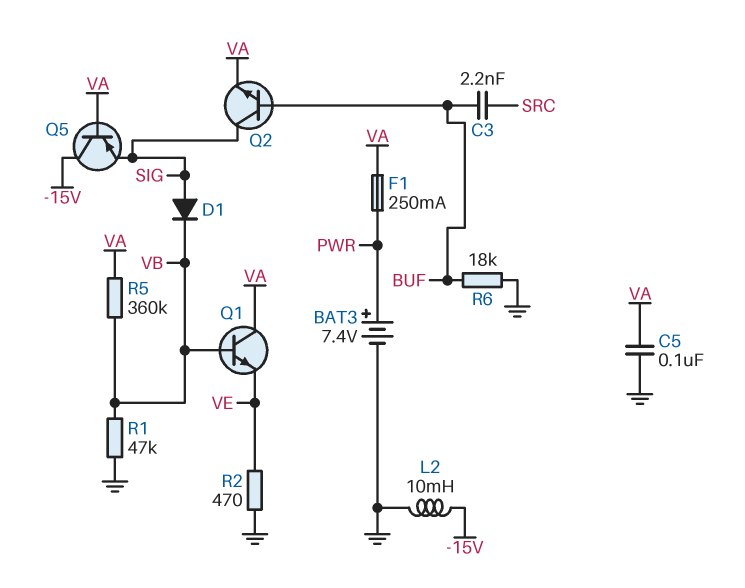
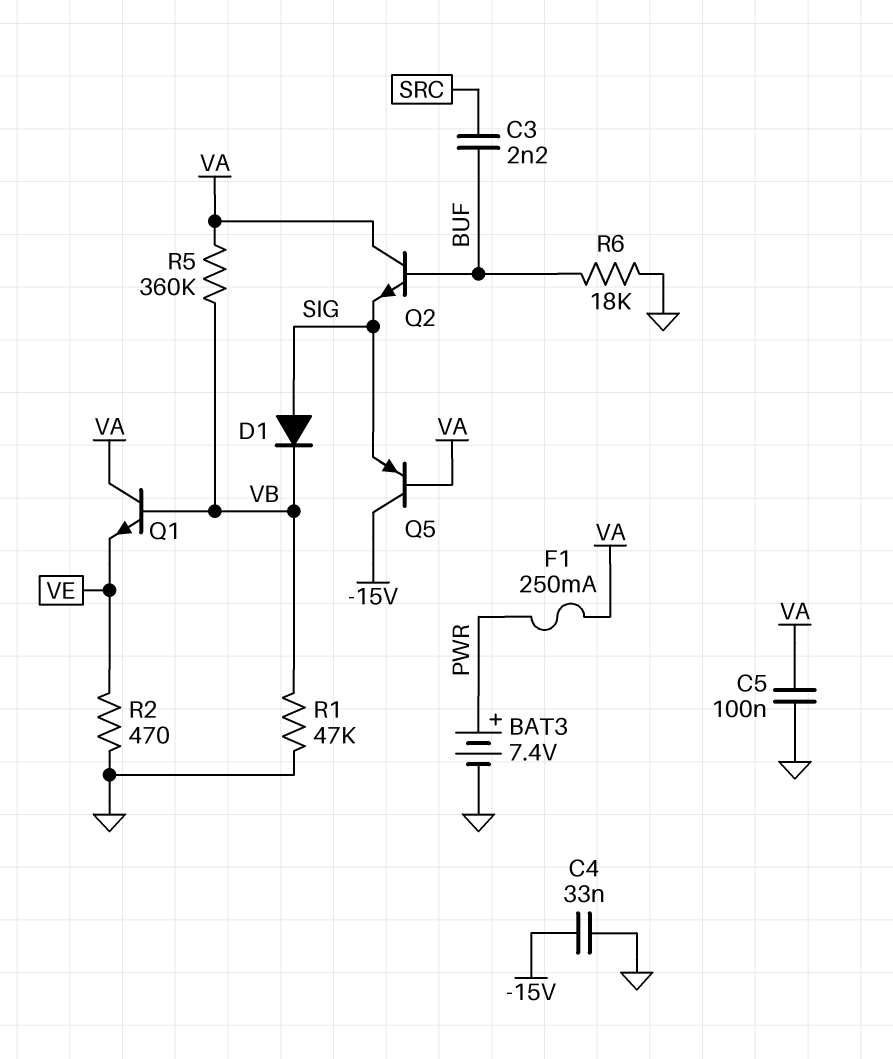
C4: none -> 33nF (-15V, GND)
L2: 10mH (-15V, GND) -> none
Q2: NPN (B BUF, C SIG, E VA) -> NPN (B BUF, C VA, E SIG)

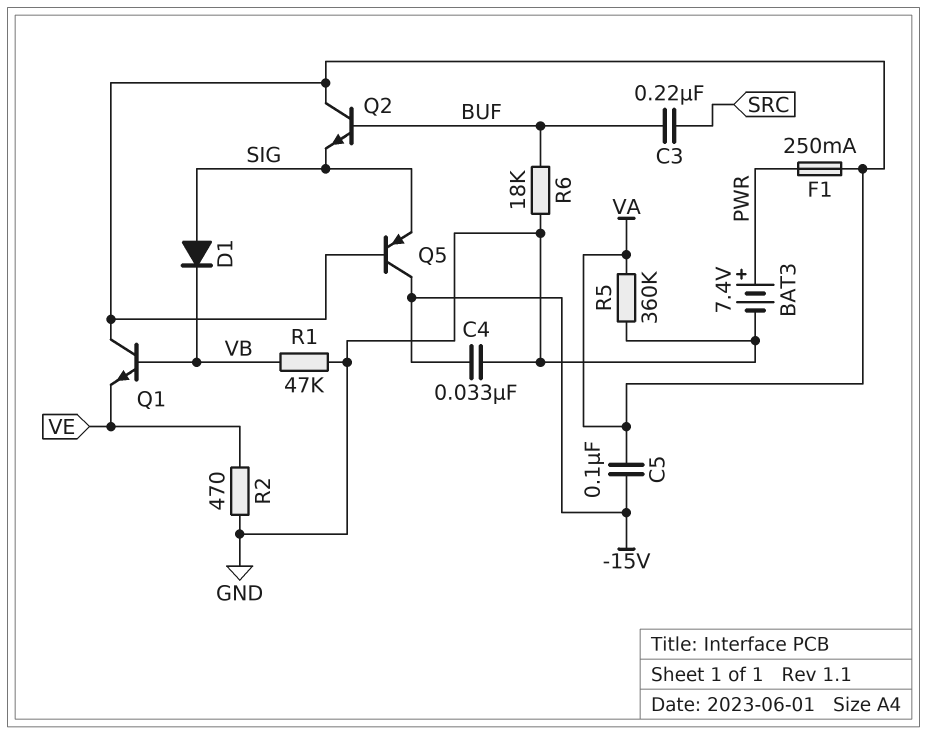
C3: 2.2nF (BUF, SRC) -> 220nF (BUF, SRC)
C5: 100nF (GND, VA) -> 100nF (-15V, VA)
R5: 360k (VA, VB) -> 360k (GND, VA)

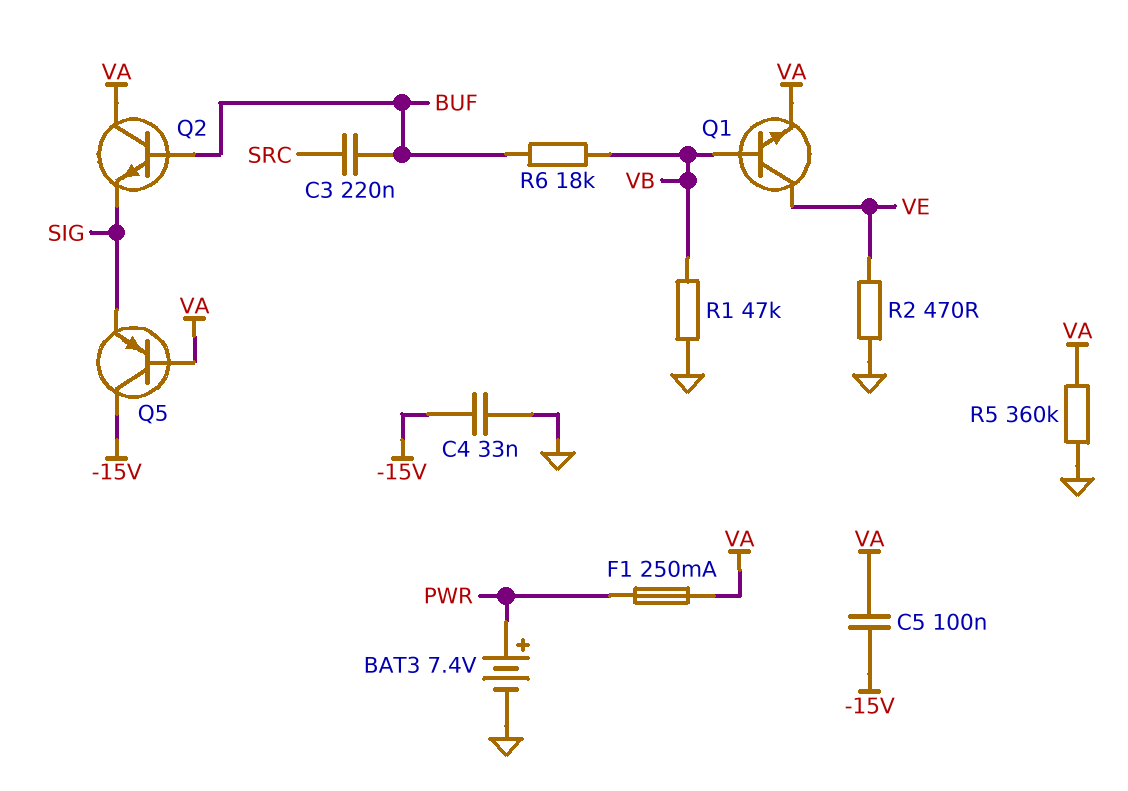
D1: diode (A SIG, K VB) -> none
Q1: NPN (B VB, C VA, E VE) -> NPN (B VB, C VE, E VA)
R6: 18k (BUF, GND) -> 18k (BUF, VB)

